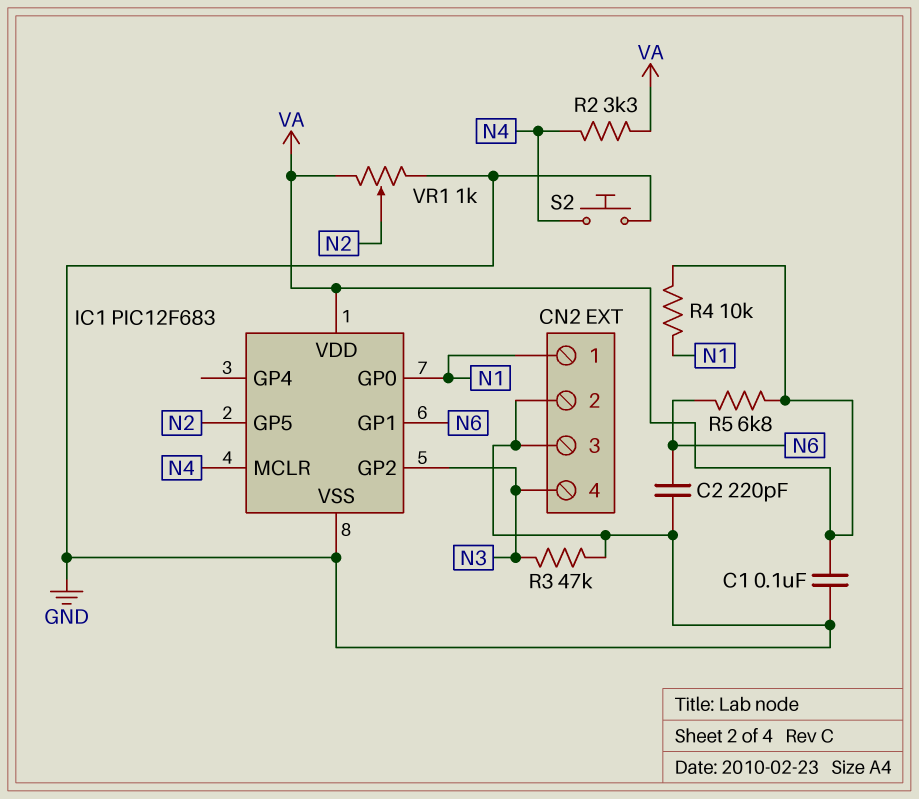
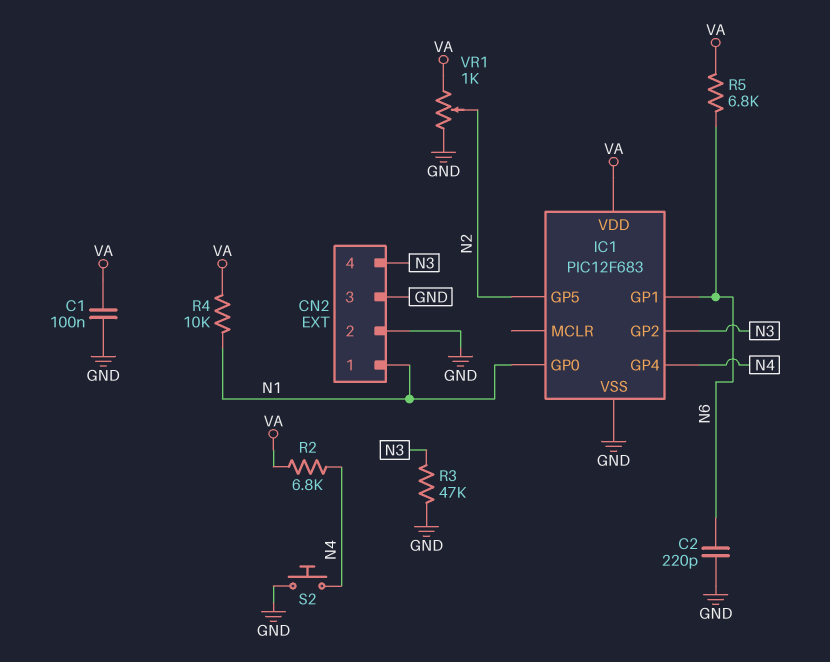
IC1 pin GP4: none -> N4
IC1 pin MCLR: N4 -> none
R2: 3.3k (N4, VA) -> 6.8k (N4, VA)

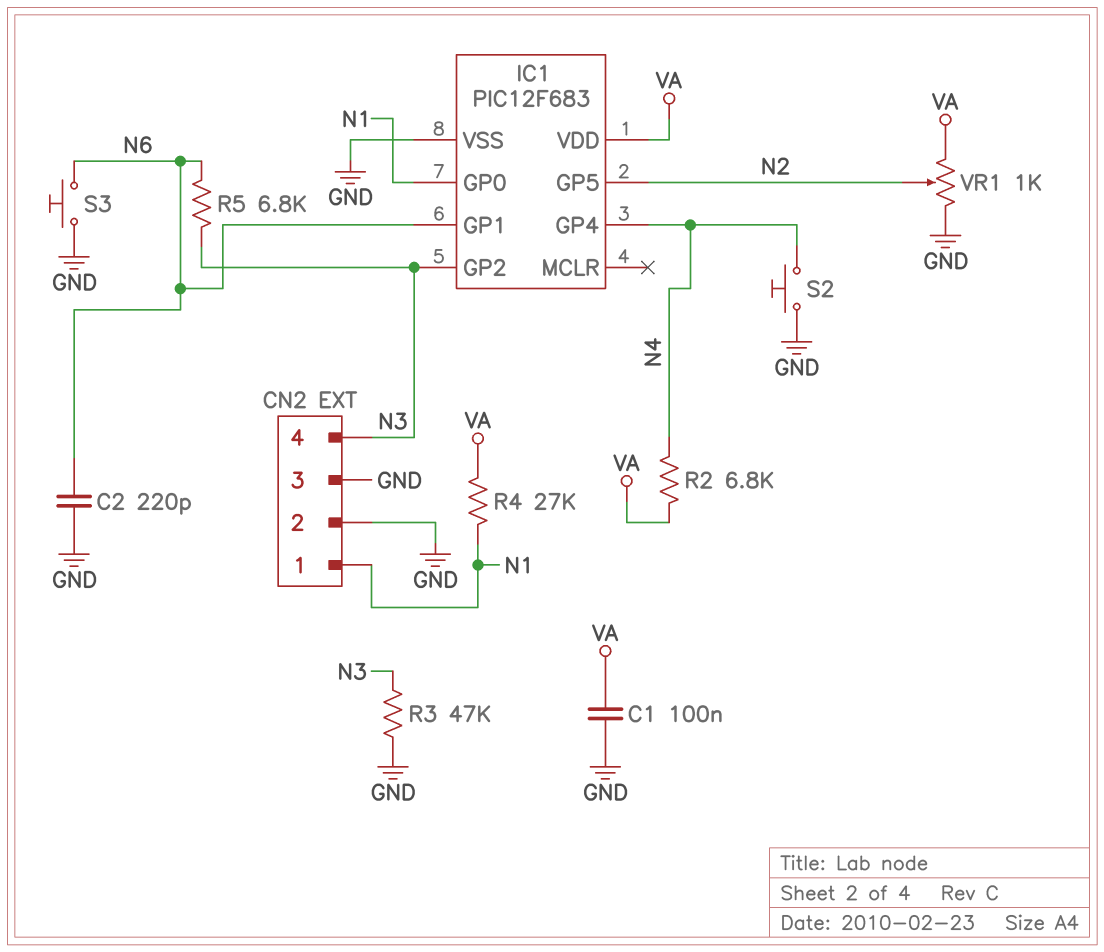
R4: 10k (N1, VA) -> 27k (N1, VA)
R5: 6.8k (N6, VA) -> 6.8k (N3, N6)
S3: none -> button (GND, N6)

